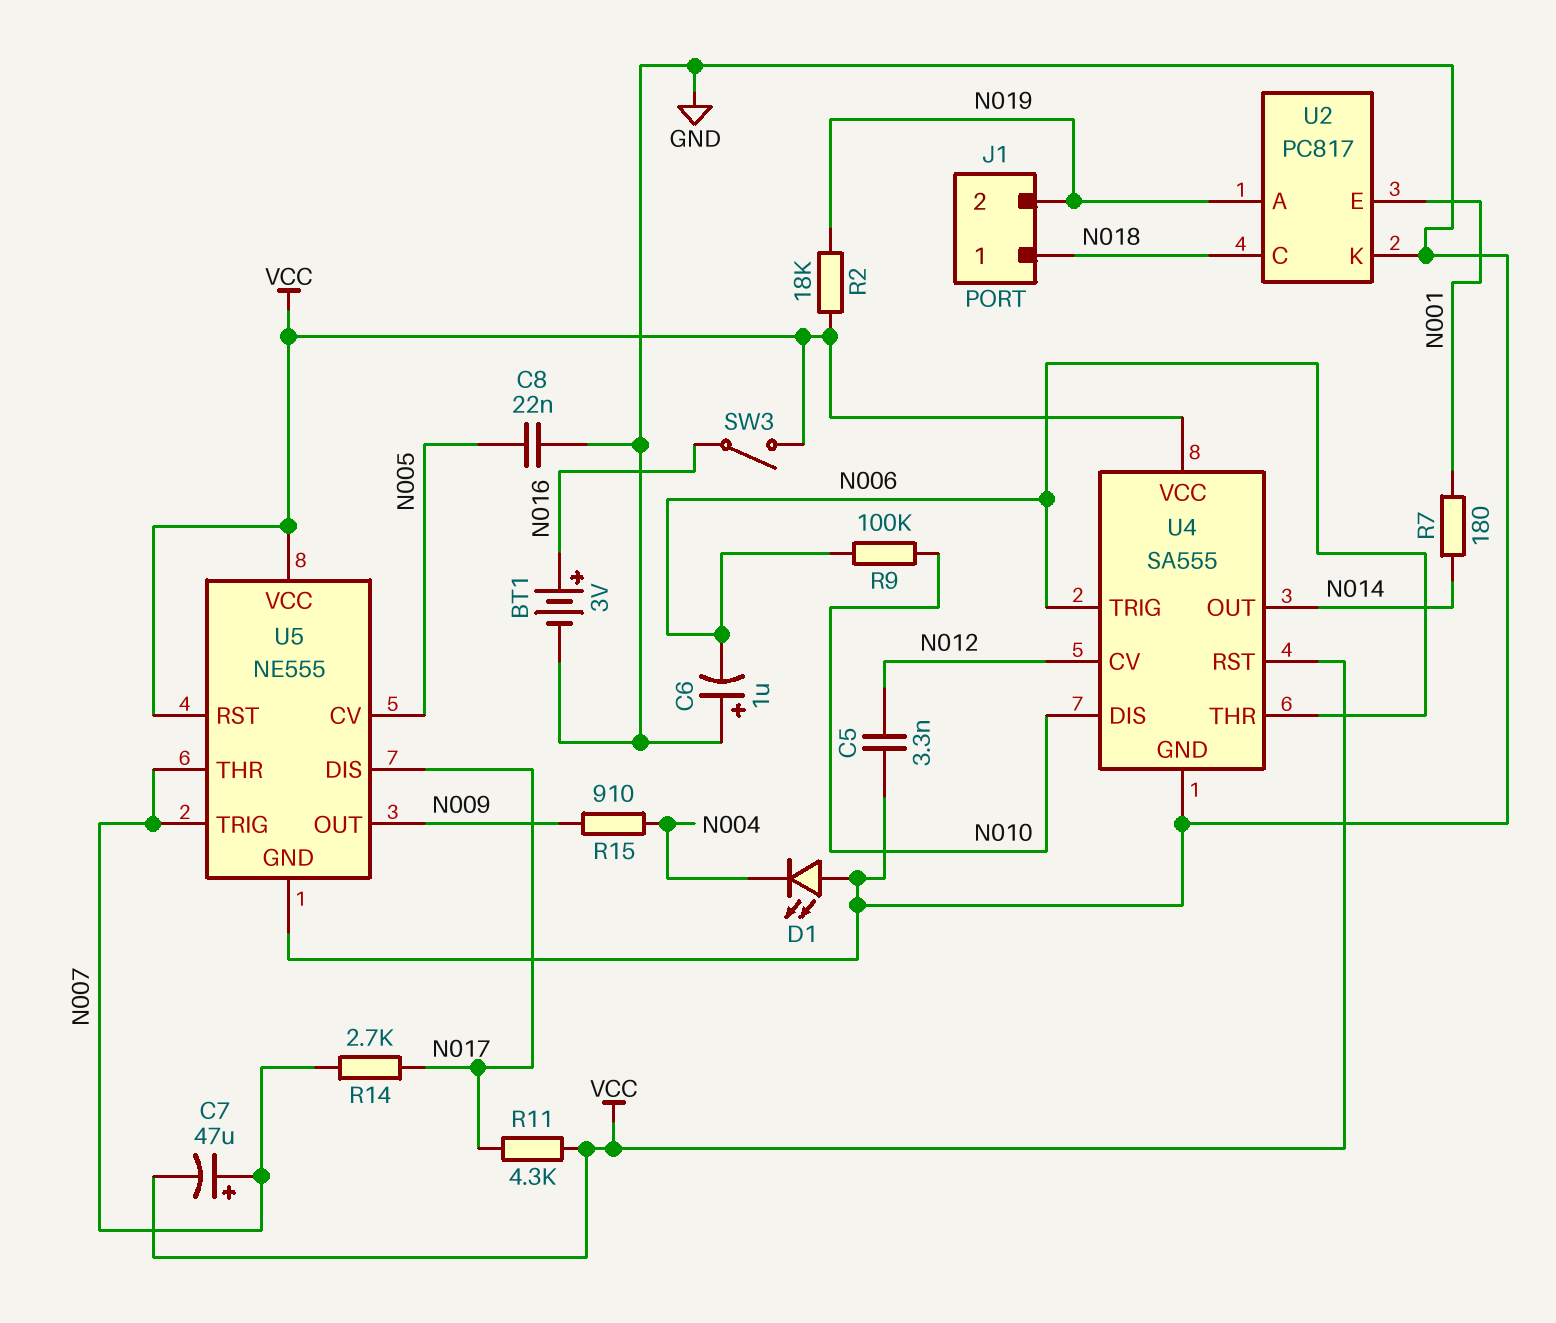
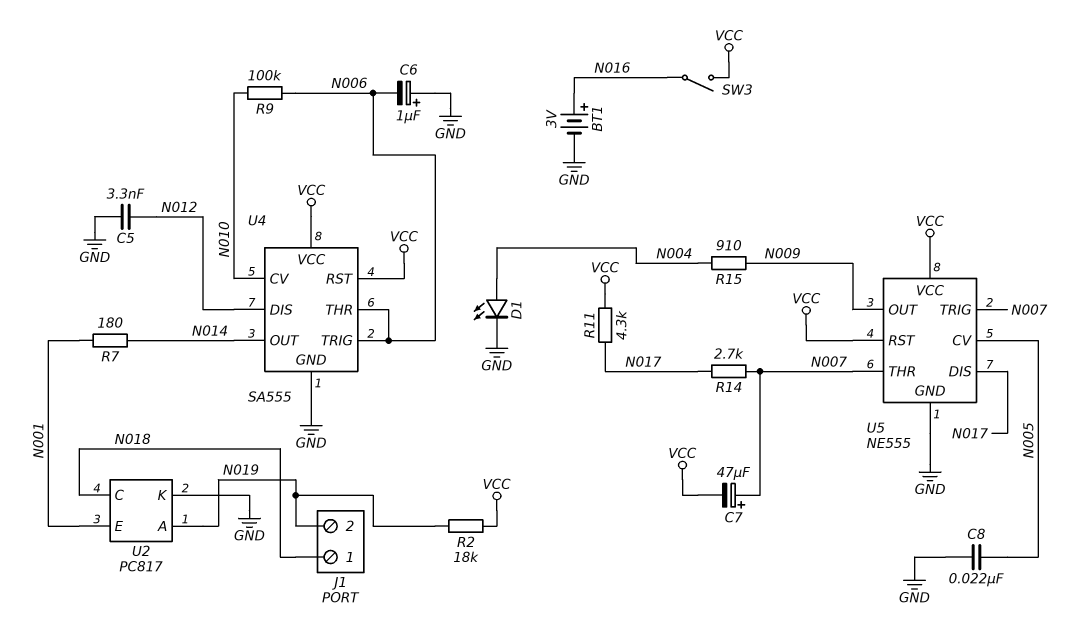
D1: LED (A GND, K N004) -> LED (A N004, K GND)
U4 pin CV: N012 -> N010
U4 pin DIS: N010 -> N012

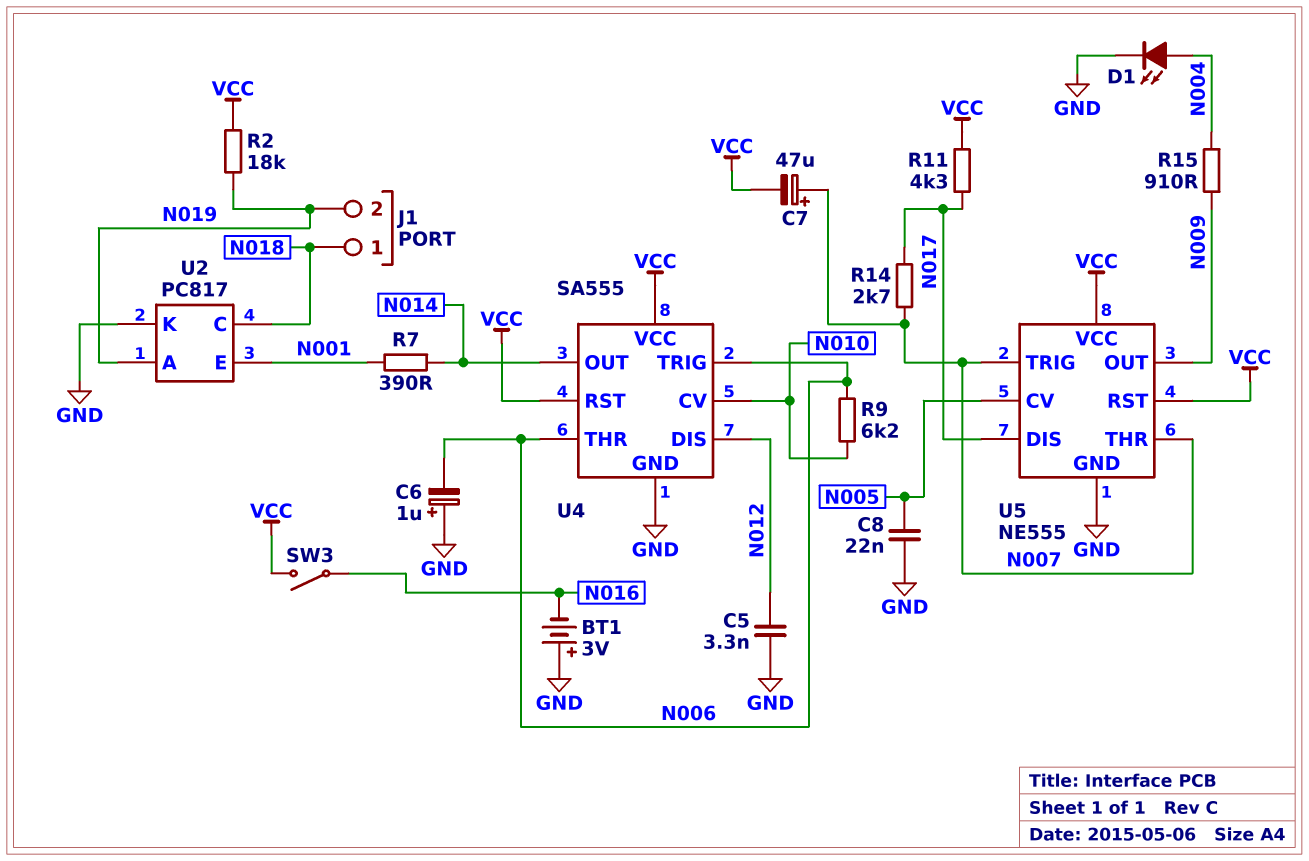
BT1: 3V (plus N016, minus GND) -> 3V (plus GND, minus N016)
R7: 180 (N001, N014) -> 390 (N001, N014)
R9: 100k (N006, N010) -> 6.2k (N006, N010)

